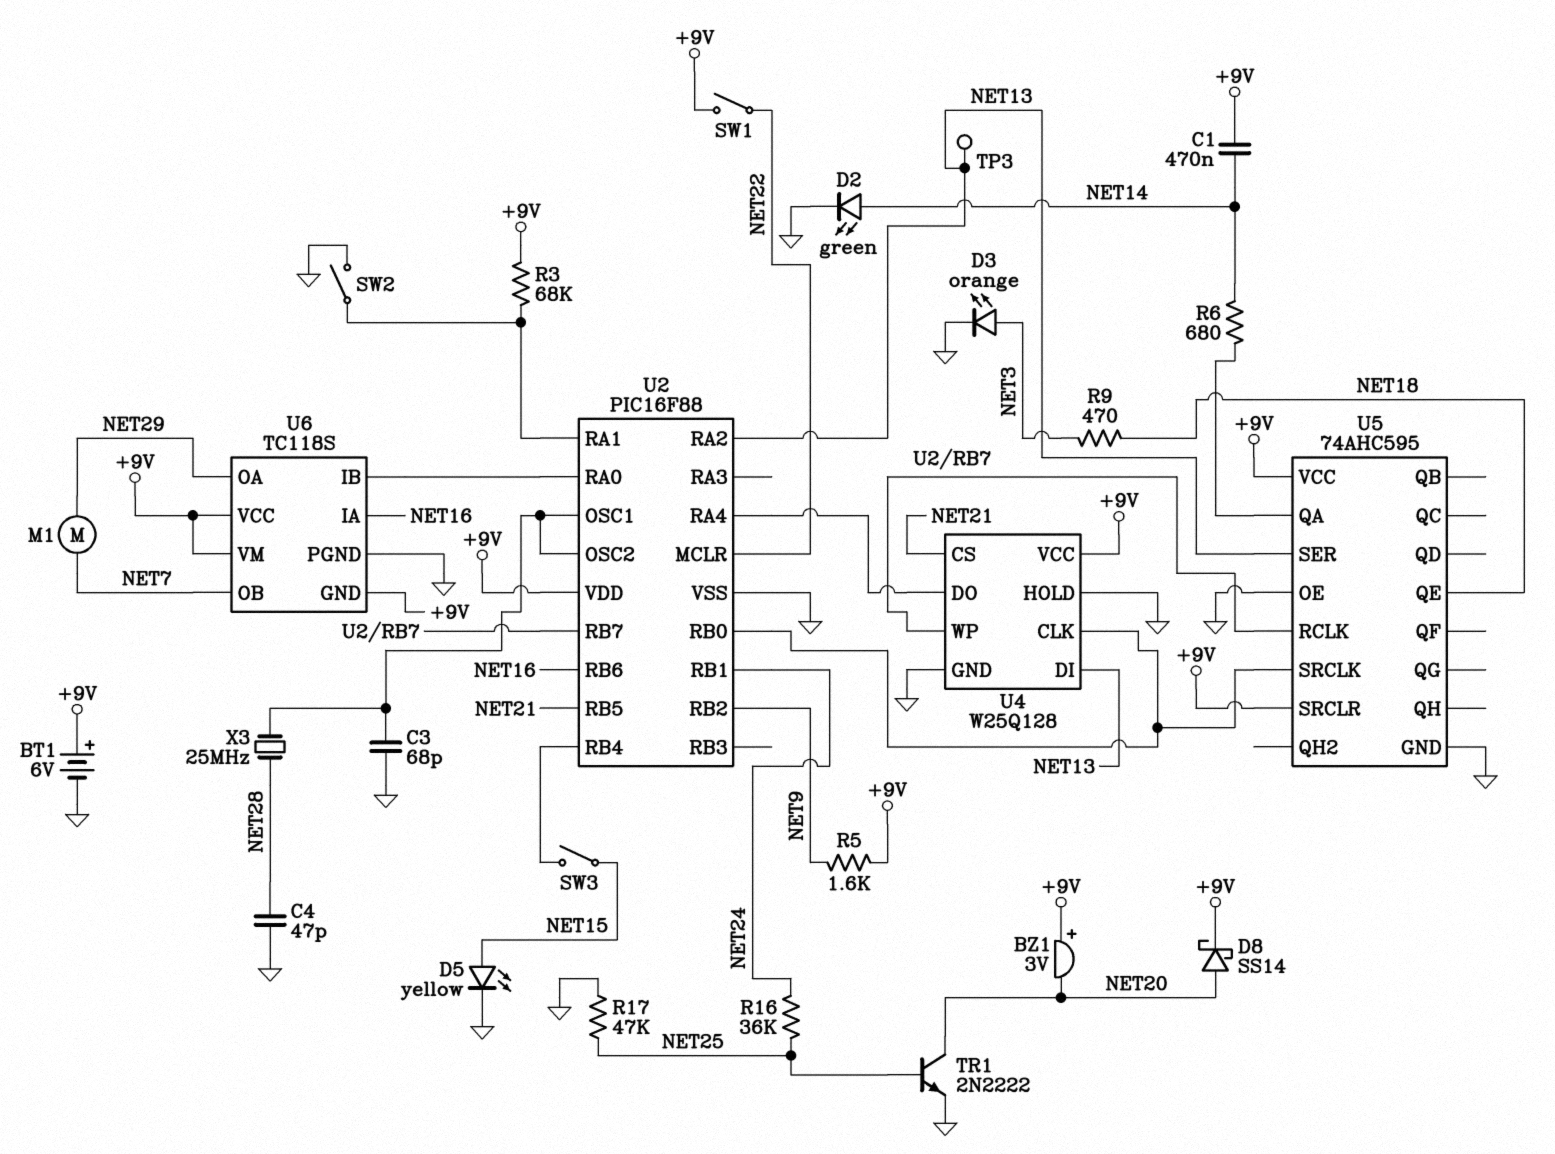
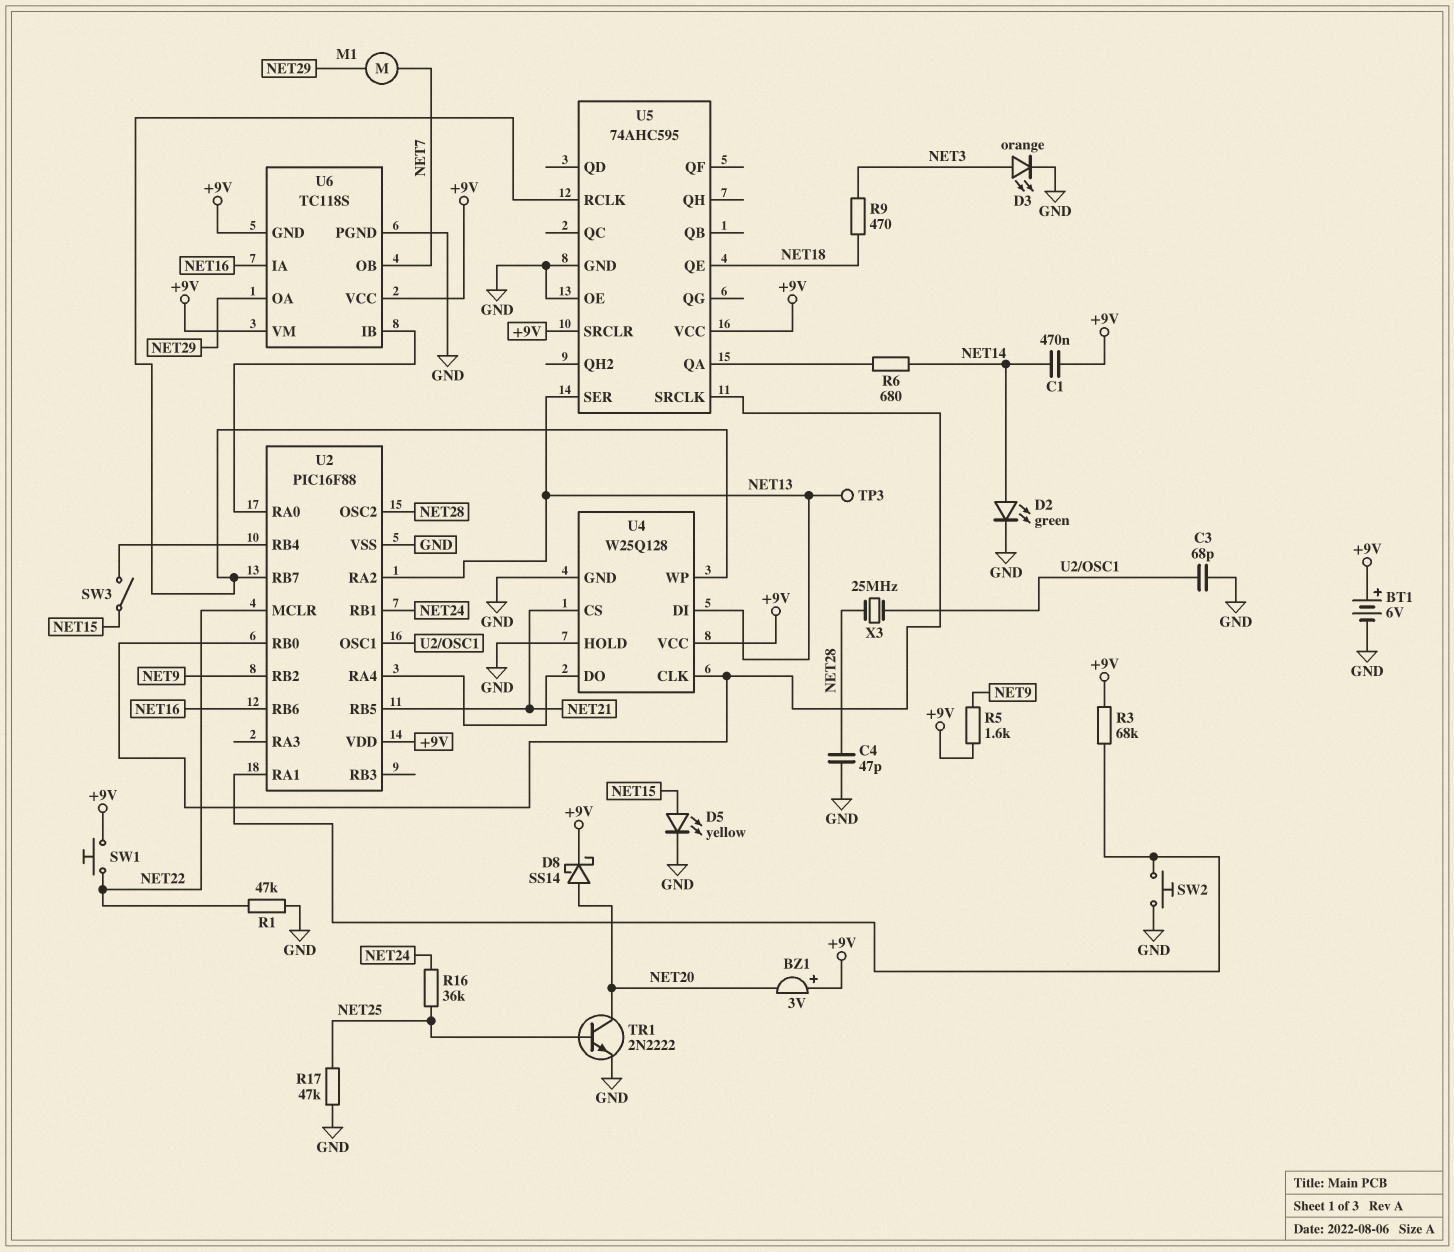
R1: none -> 47k (GND, NET22)
SW1: switch (+9V, NET22) -> button (+9V, NET22)
SW2: switch (GND, U2/RA1) -> button (GND, U2/RA1)
U2 pin OSC2: U2/OSC1 -> NET28

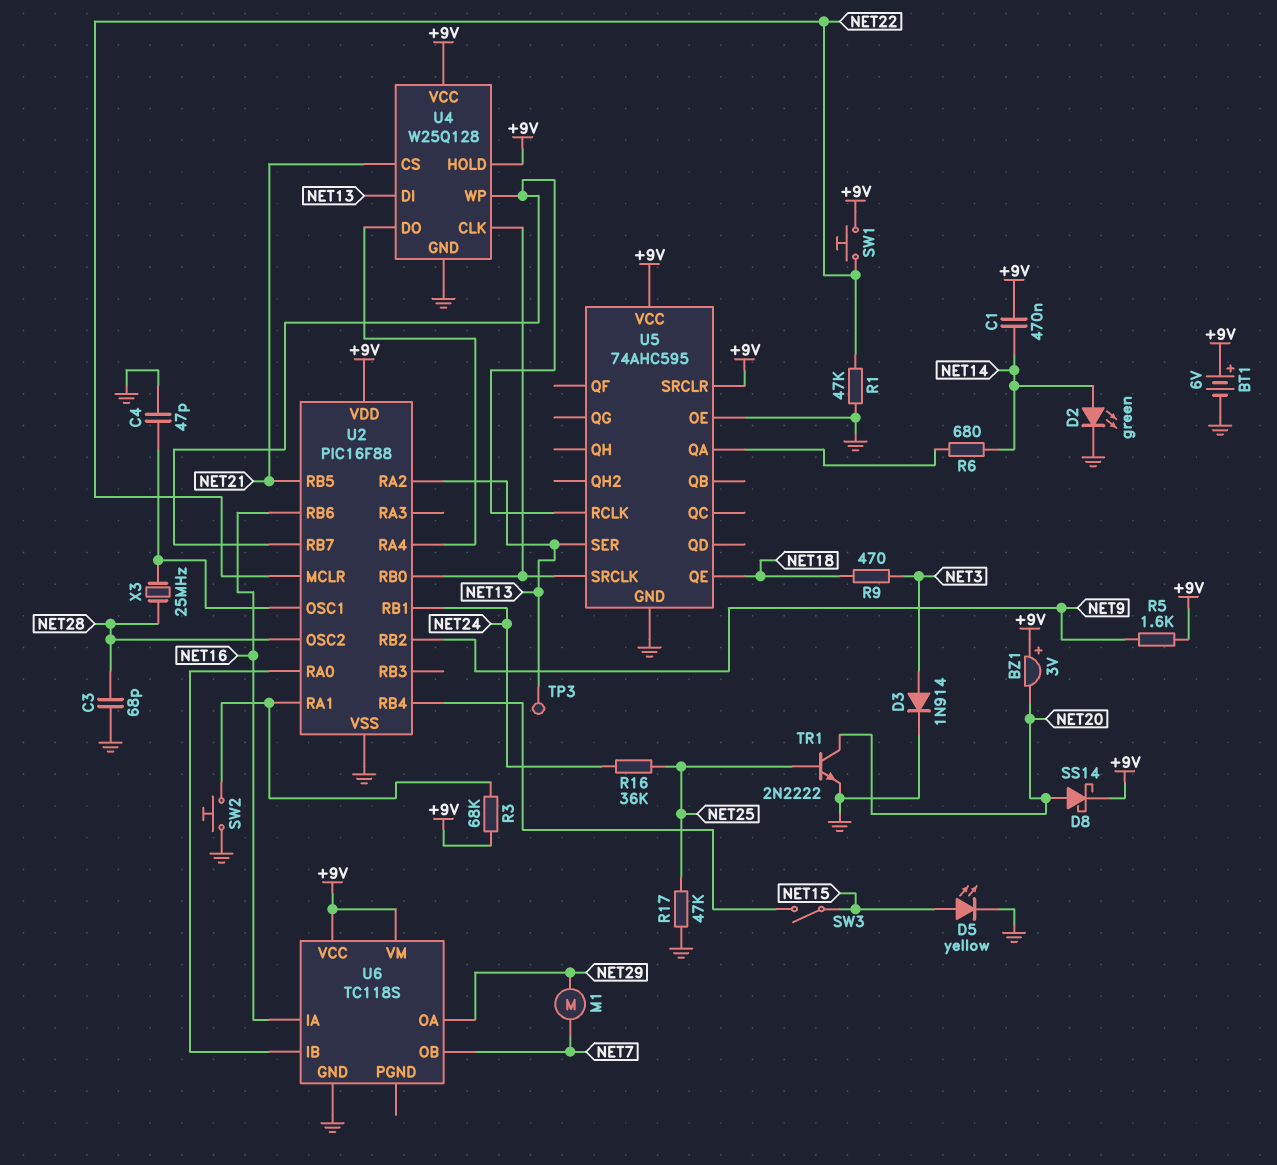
C3: 68pF (GND, U2/OSC1) -> 68pF (GND, NET28)
C4: 47pF (GND, NET28) -> 47pF (GND, U2/OSC1)
D3: LED orange (A NET3, K GND) -> diode 1N914 (A NET3, K GND)
U4 pin HOLD: GND -> +9V
U6 pin GND: +9V -> GND
U6 pin PGND: GND -> none

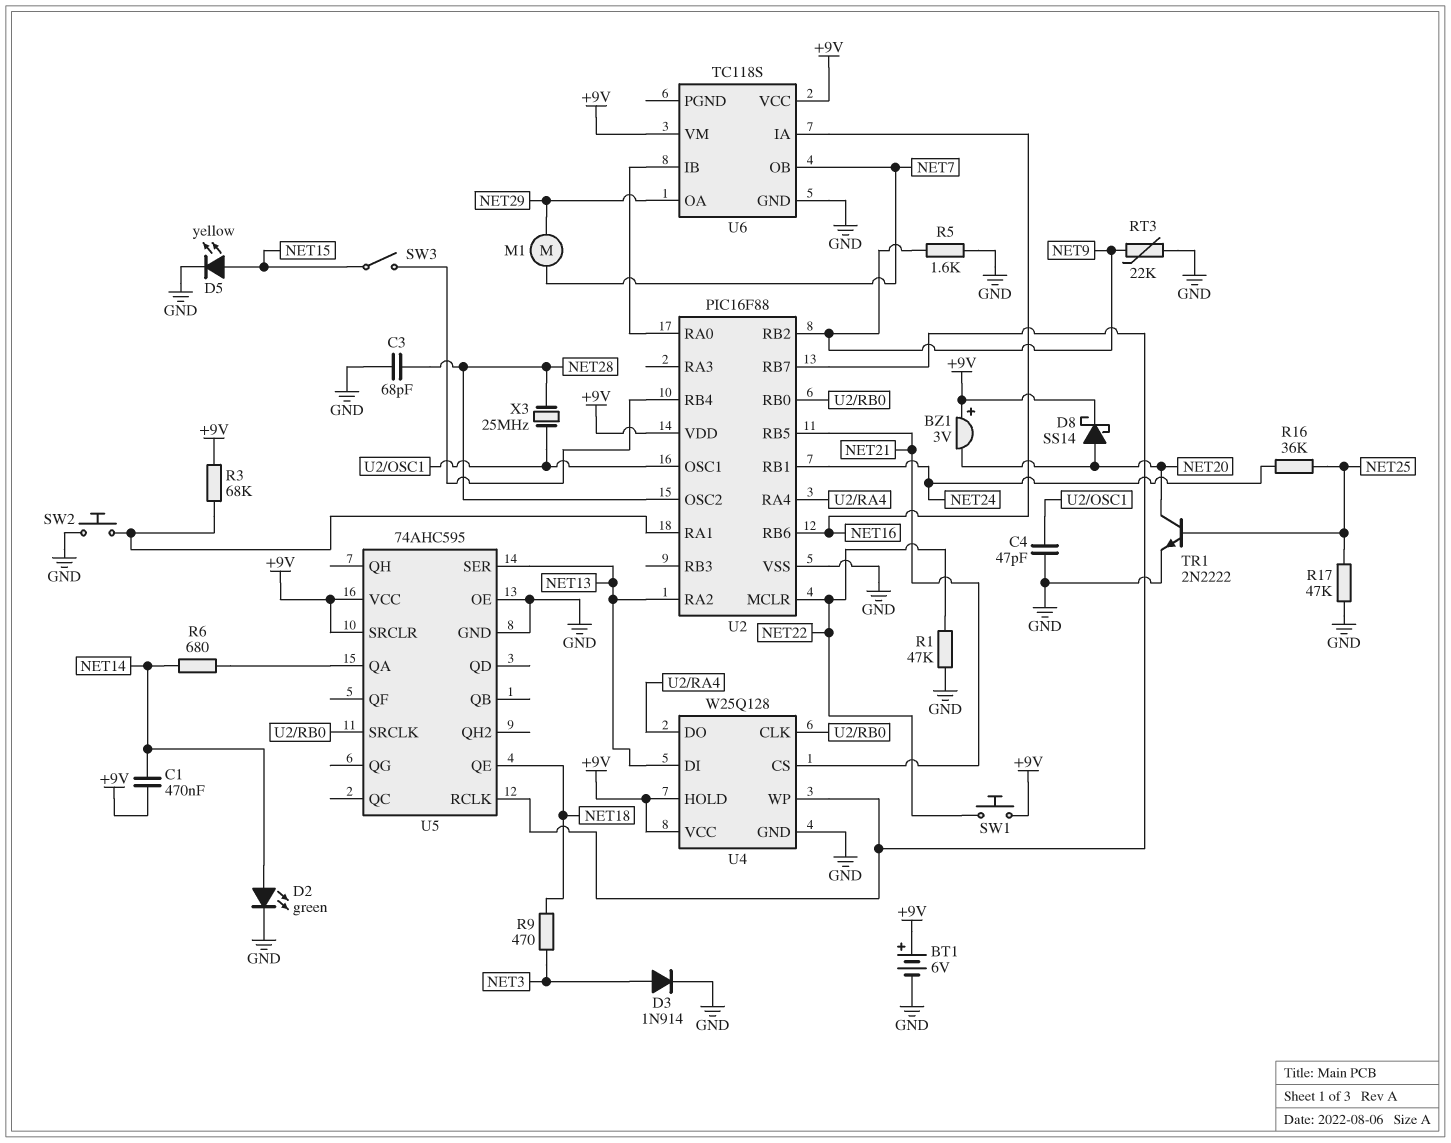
R5: 1.6k (+9V, NET9) -> 1.6k (GND, NET9)
RT3: none -> 22k (GND, NET9)
TP3: test point (NET13) -> none

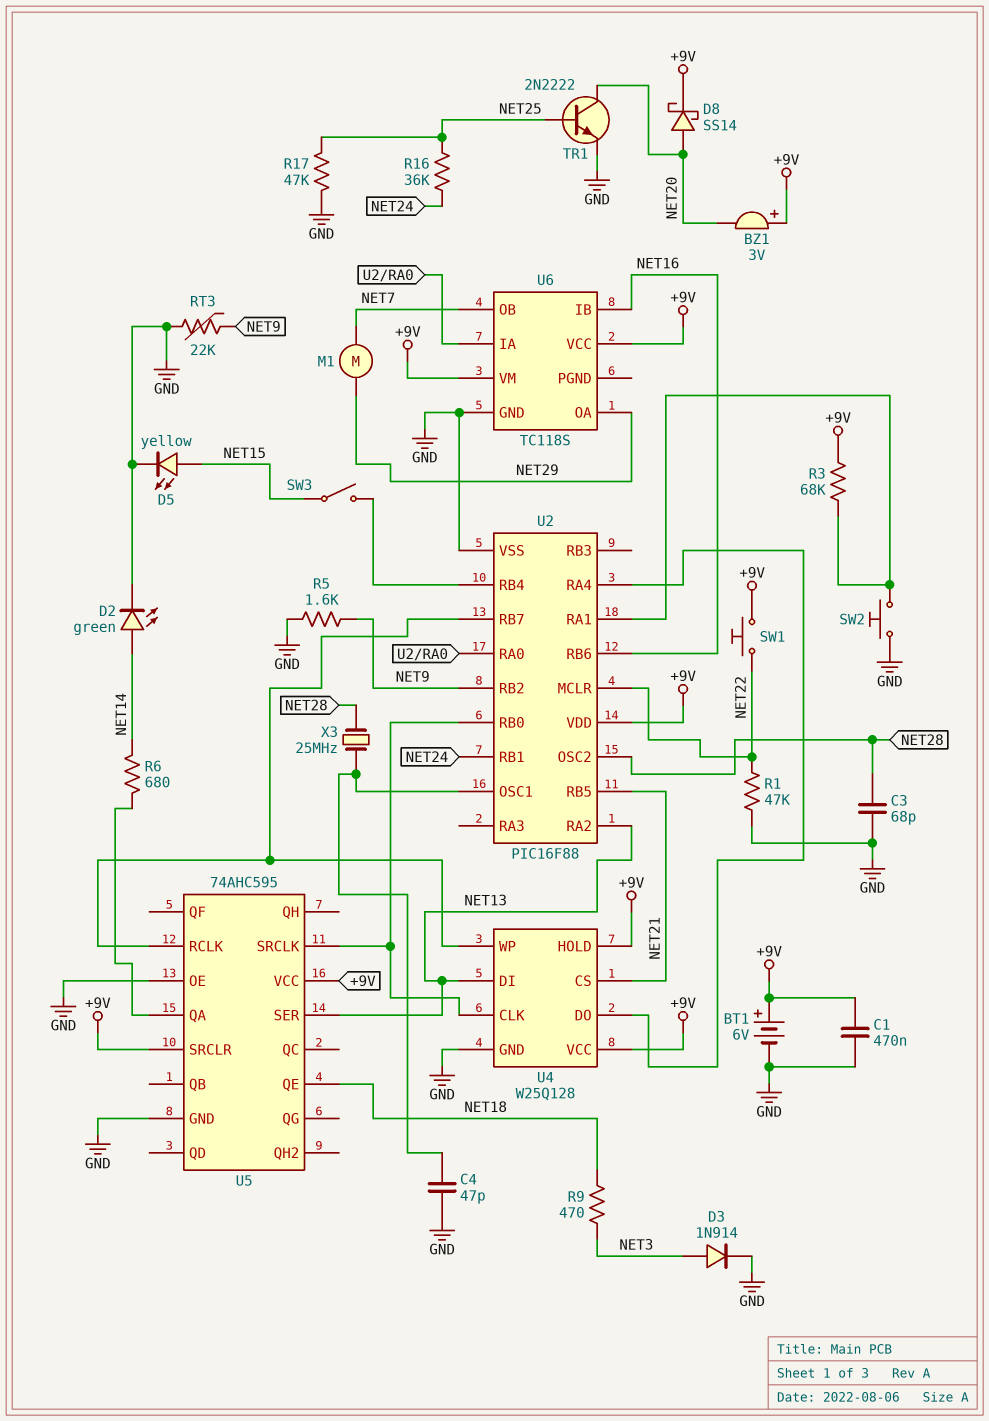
C1: 470nF (+9V, NET14) -> 470nF (+9V, GND)
U6 pin IA: NET16 -> U2/RA0
U6 pin IB: U2/RA0 -> NET16

